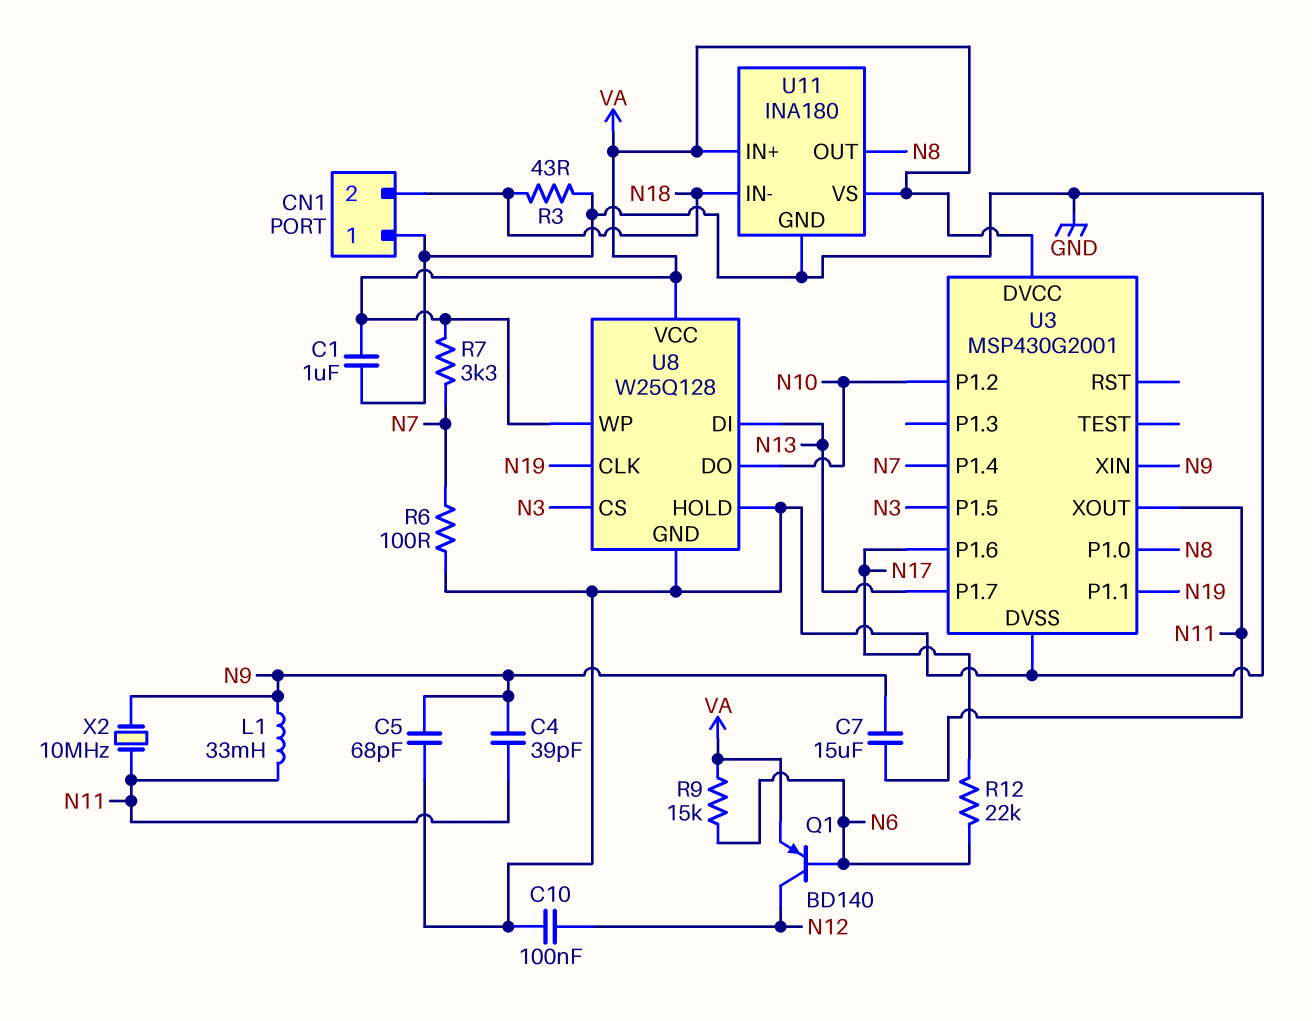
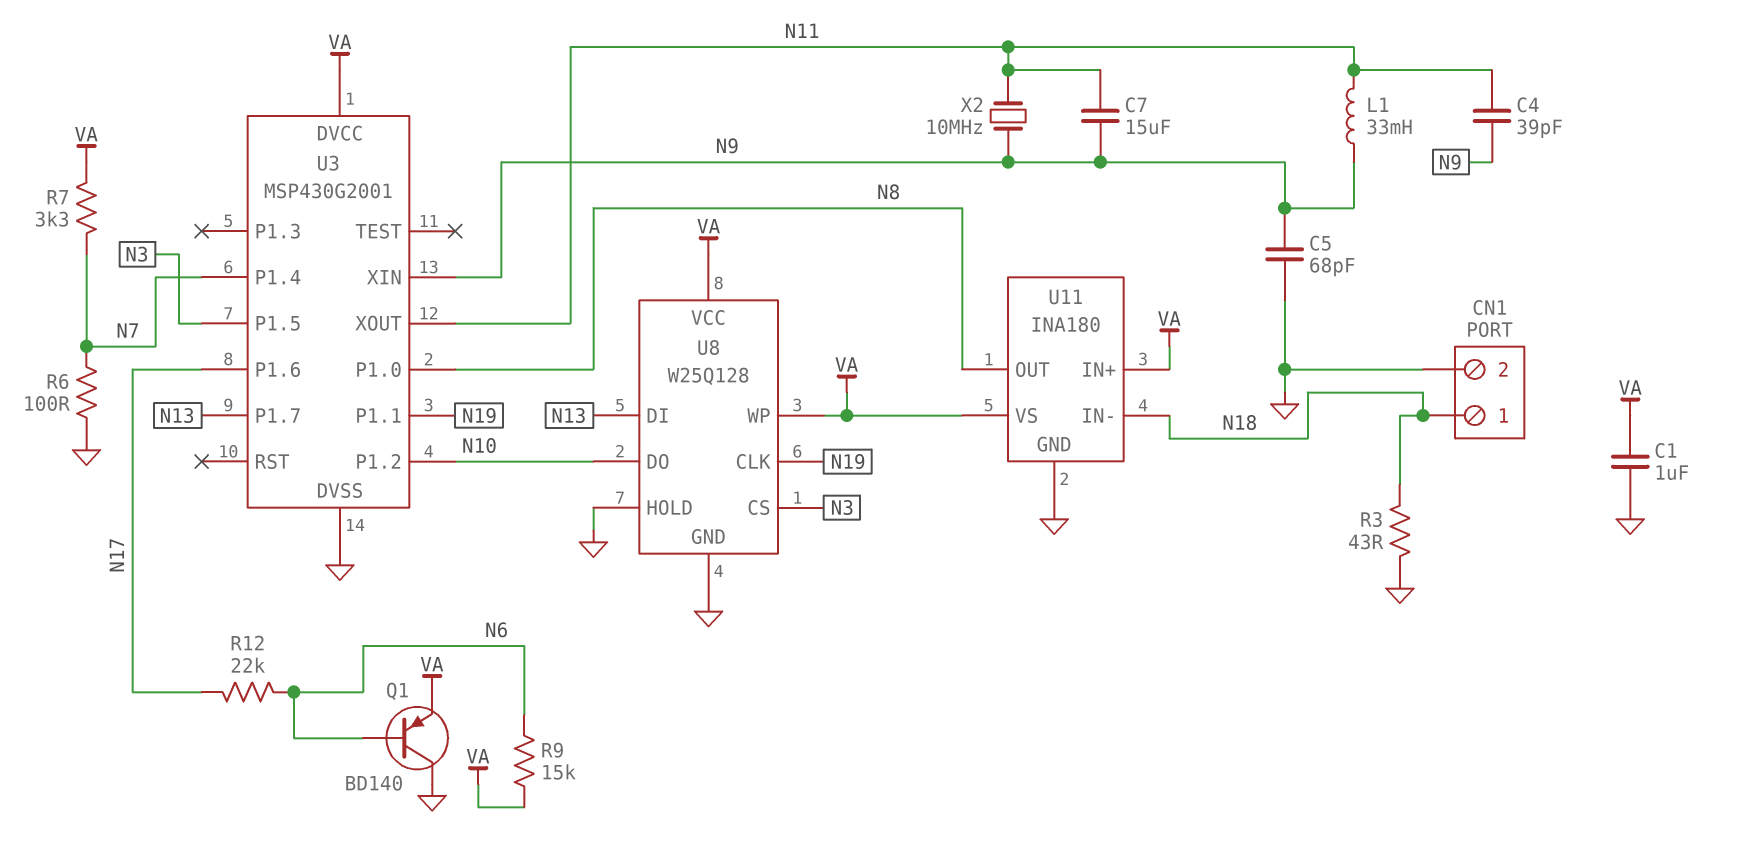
C10: 100nF (GND, N12) -> none
CN1 pin 1: GND -> N18
CN1 pin 2: N18 -> GND
Q1: PNP BD140 (B N6, C N12, E VA) -> PNP BD140 (B N6, C GND, E VA)

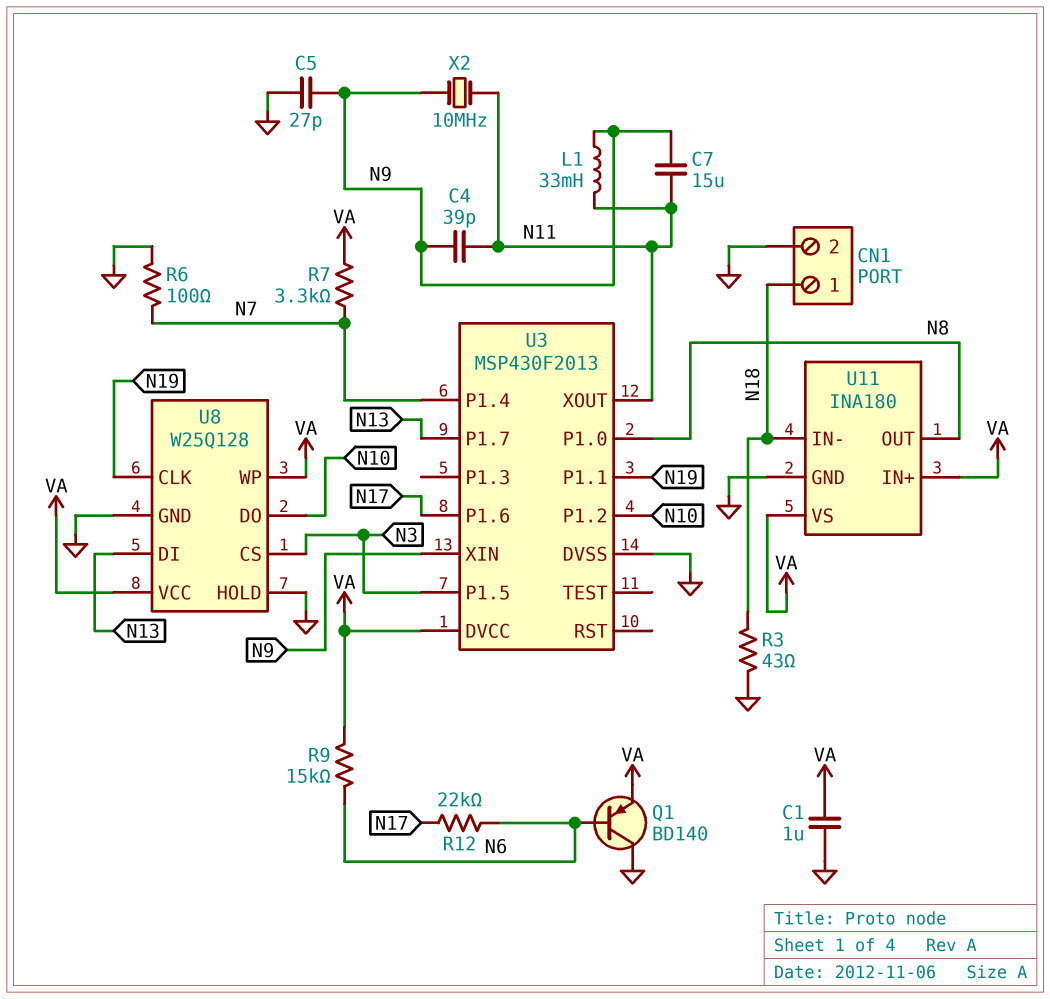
C5: 68pF (GND, N9) -> 27pF (GND, N9)
U3: MSP430G2001 -> MSP430F2013

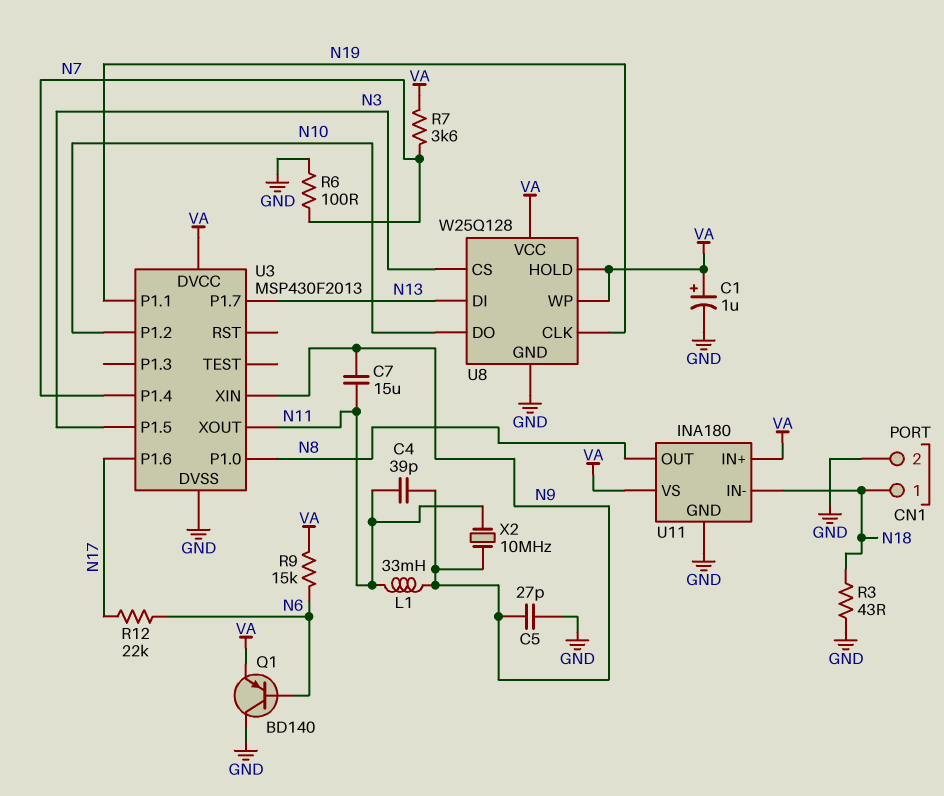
C1: 1uF (GND, VA) -> 1uF (plus VA, minus GND)
R7: 3.3k (N7, VA) -> 3.6k (N7, VA)
U8 pin HOLD: GND -> VA

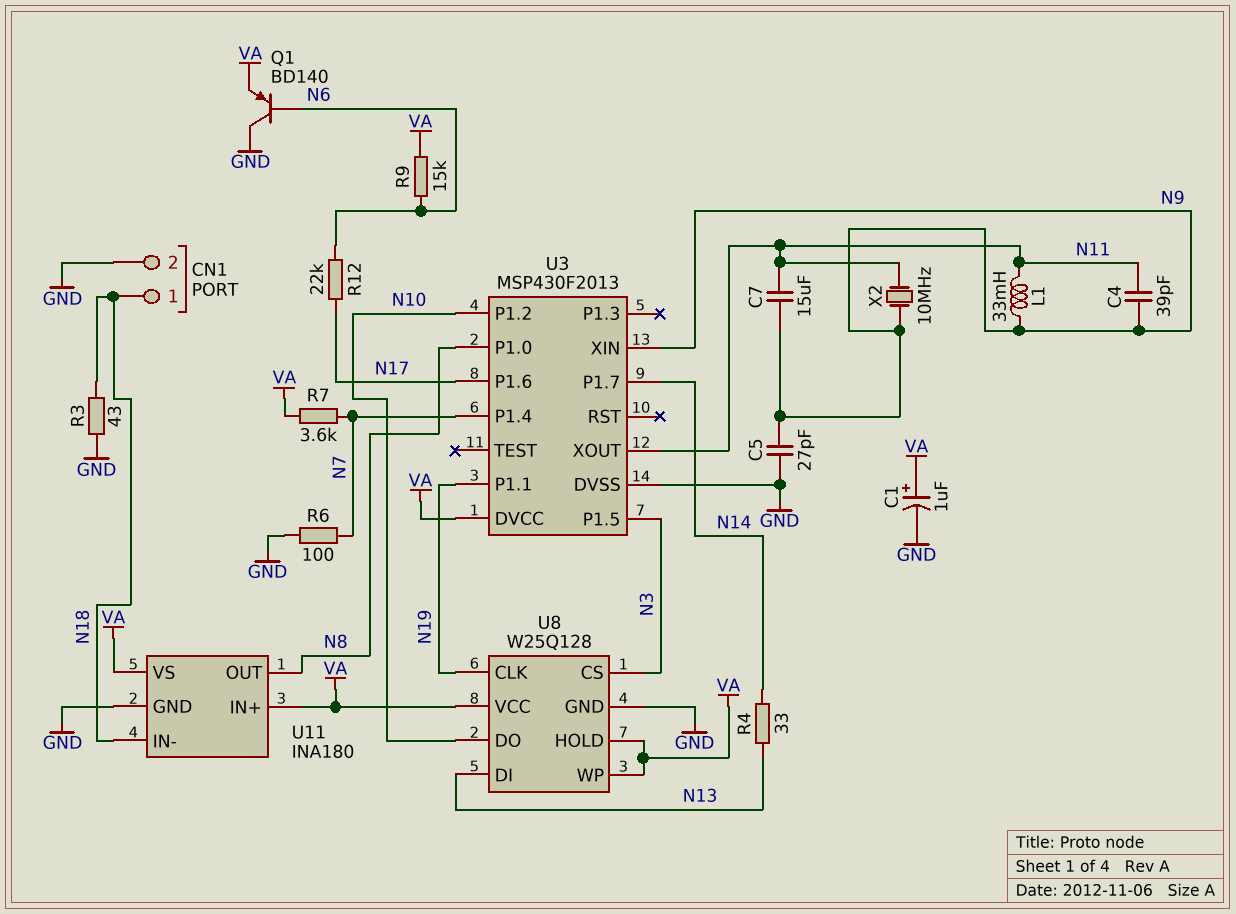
R4: none -> 33 (N13, N14)
U3 pin P1.7: N13 -> N14

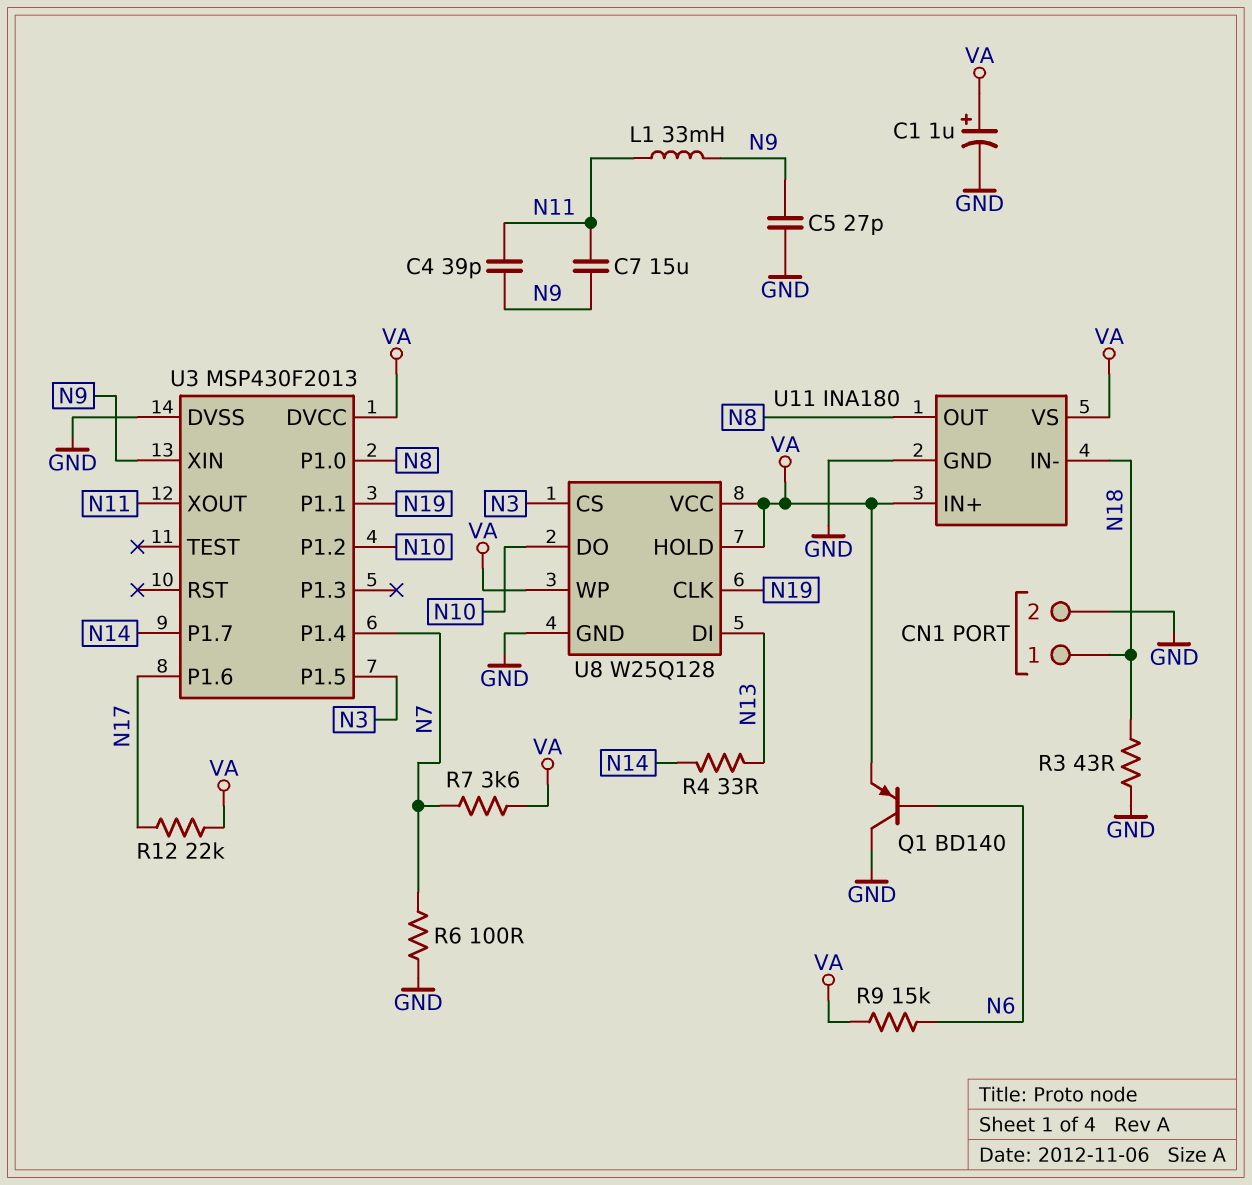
R12: 22k (N6, N17) -> 22k (N17, VA)
X2: 10MHz (N9, N11) -> none

